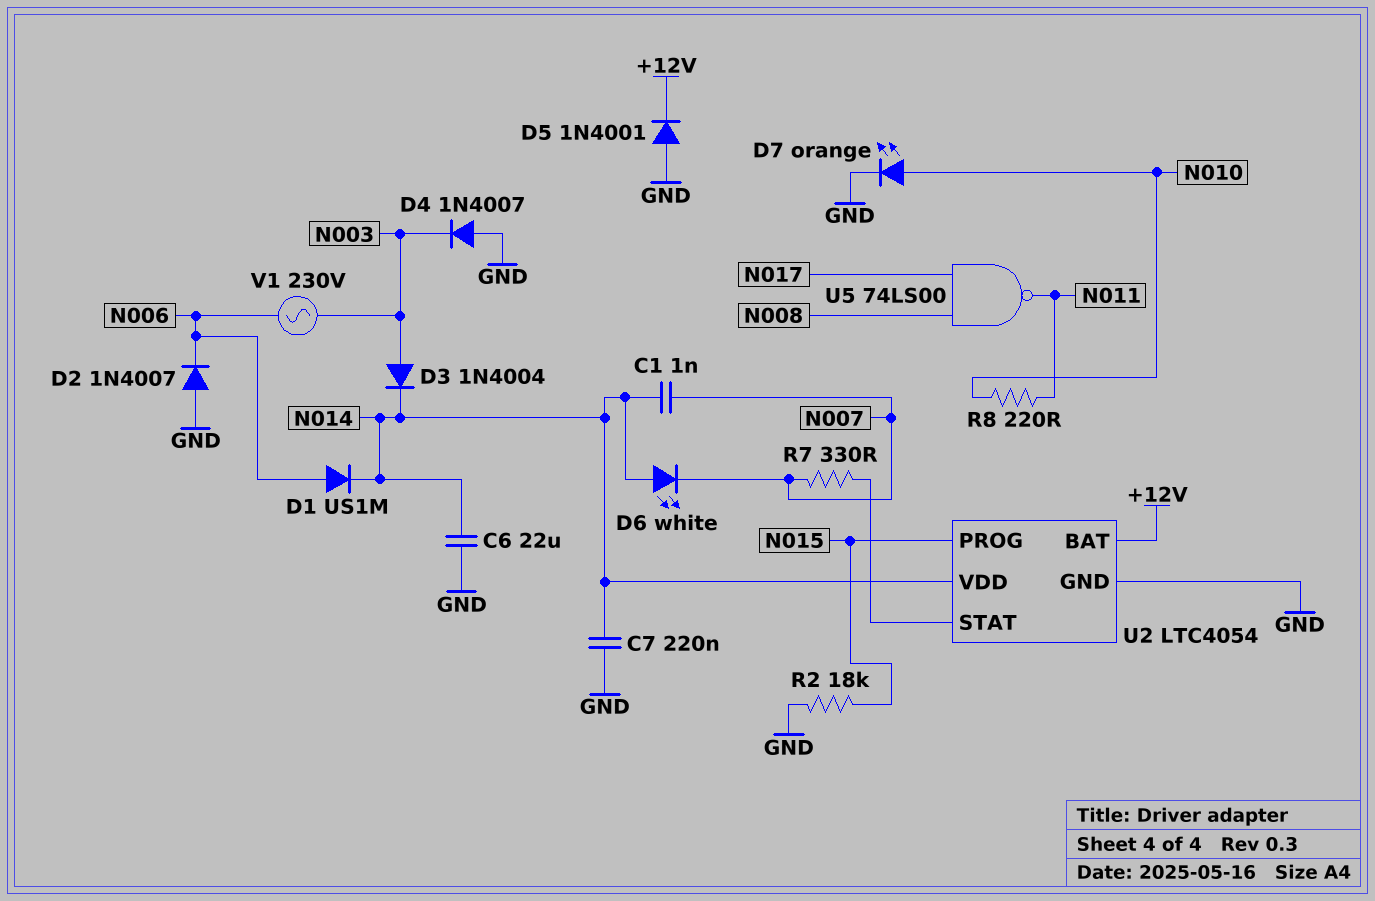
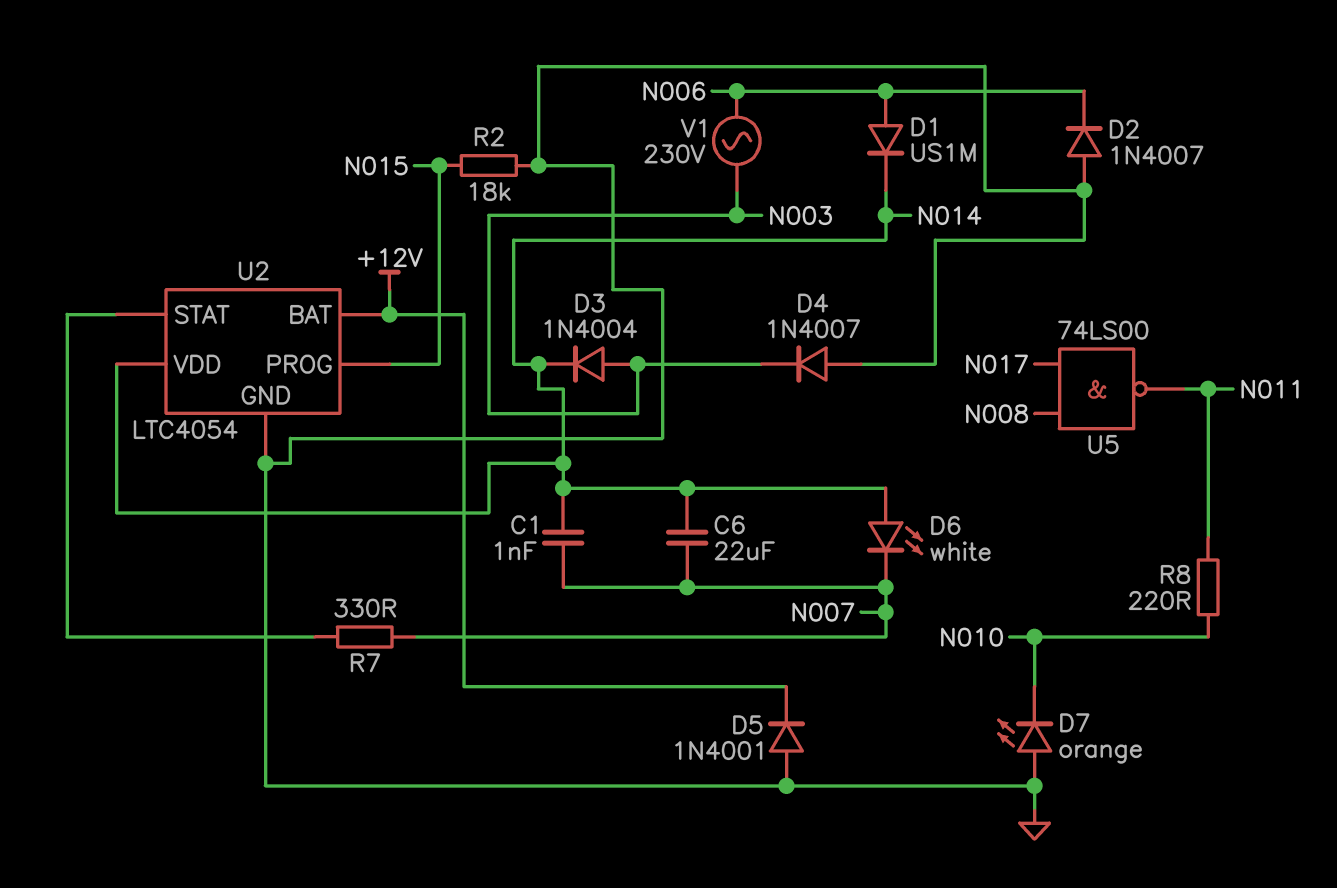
C6: 22uF (GND, N014) -> 22uF (N007, N014)
C7: 220nF (GND, N014) -> none
D7: LED orange (A N010, K GND) -> LED orange (A GND, K N010)

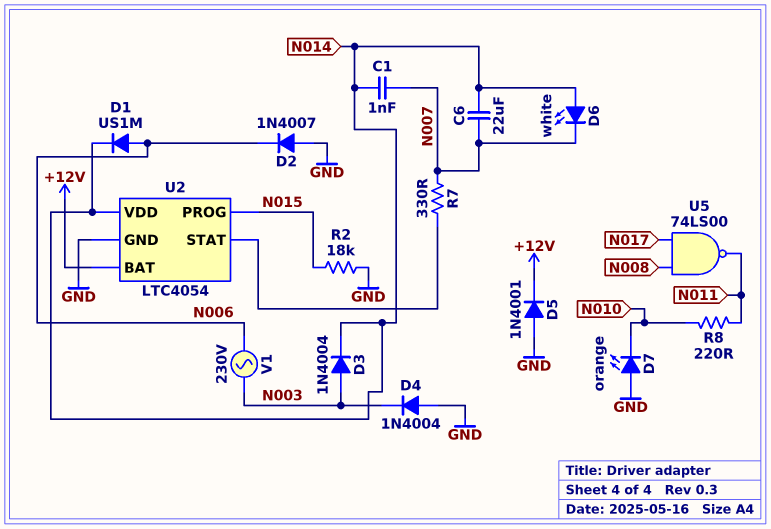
D4: diode 1N4007 (A GND, K N003) -> diode 1N4004 (A GND, K N003)

